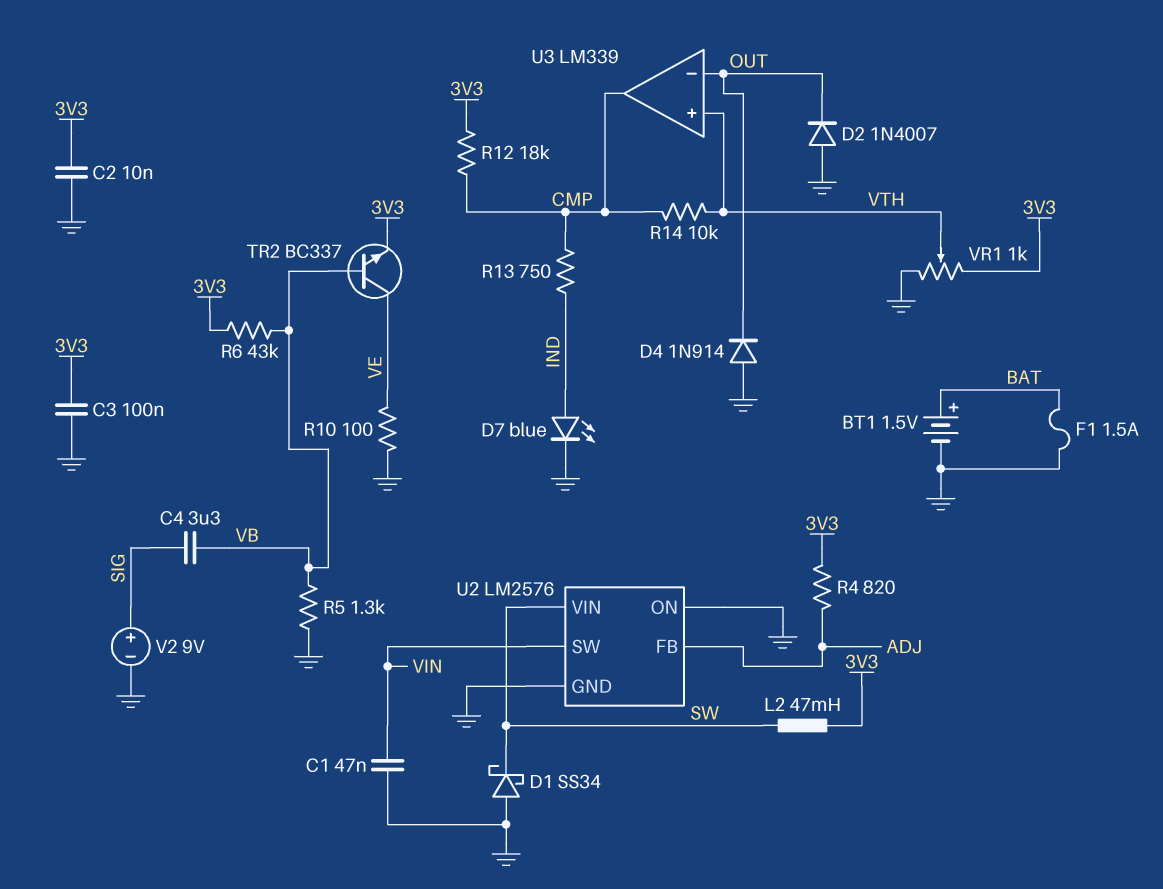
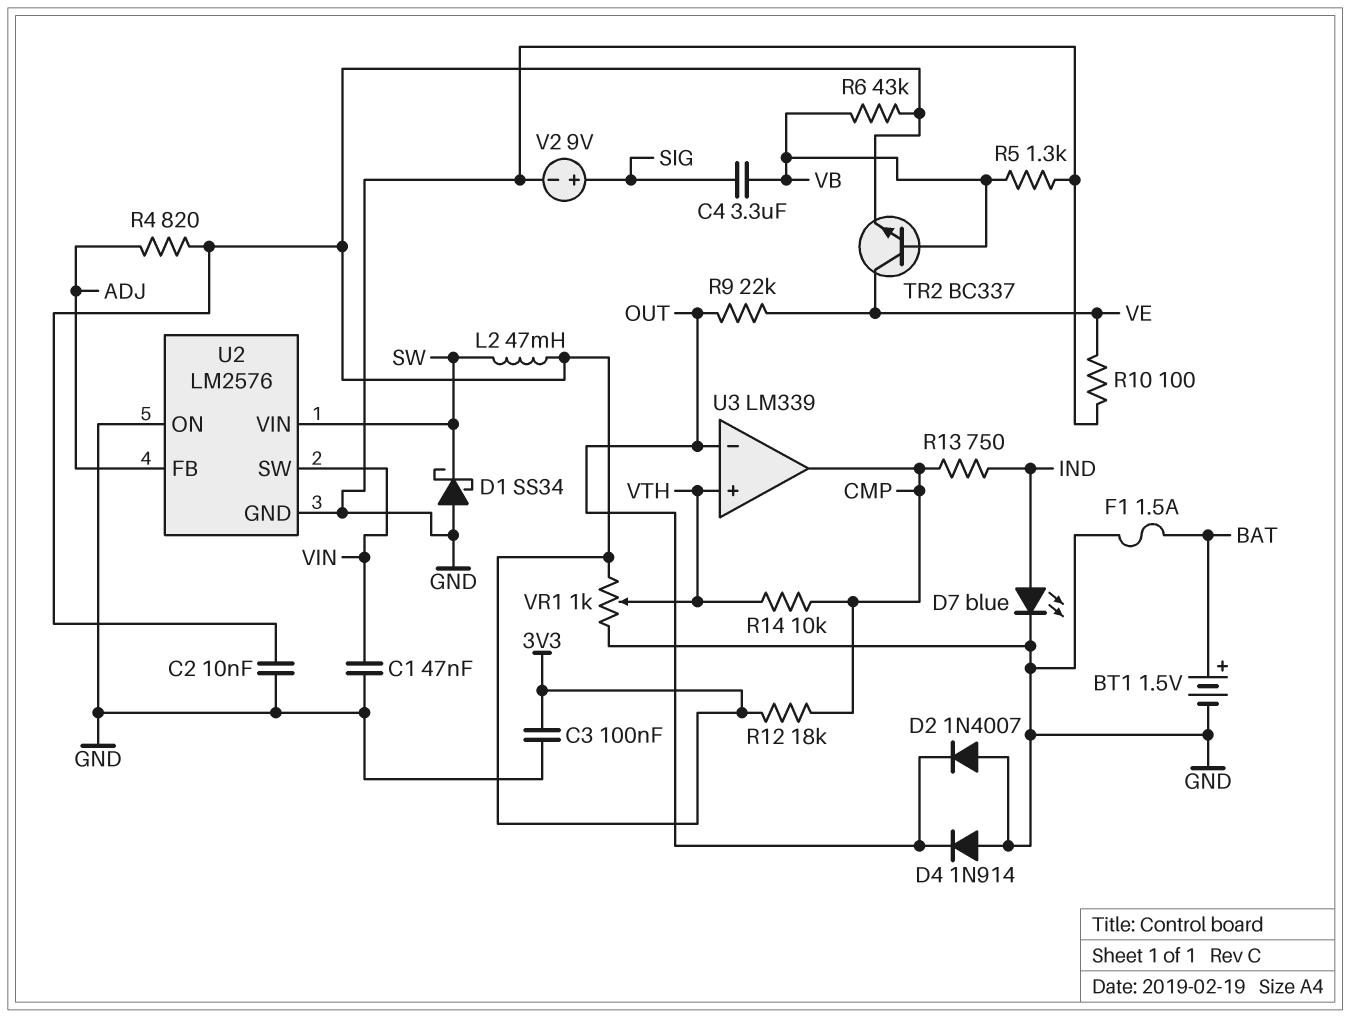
R9: none -> 22k (OUT, VE)

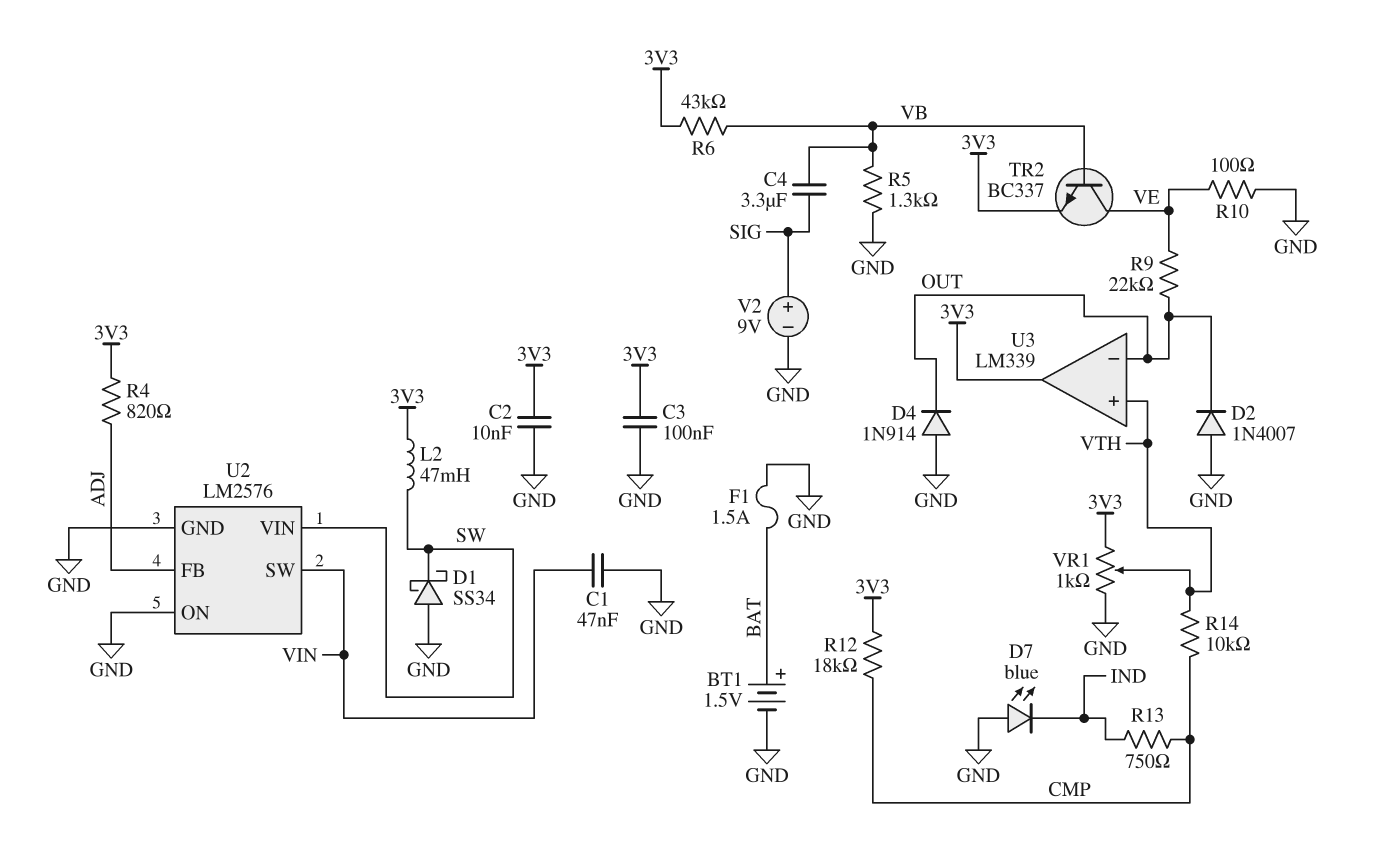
D7: LED blue (A IND, K GND) -> LED blue (A GND, K IND)
U3 pin out: CMP -> 3V3

